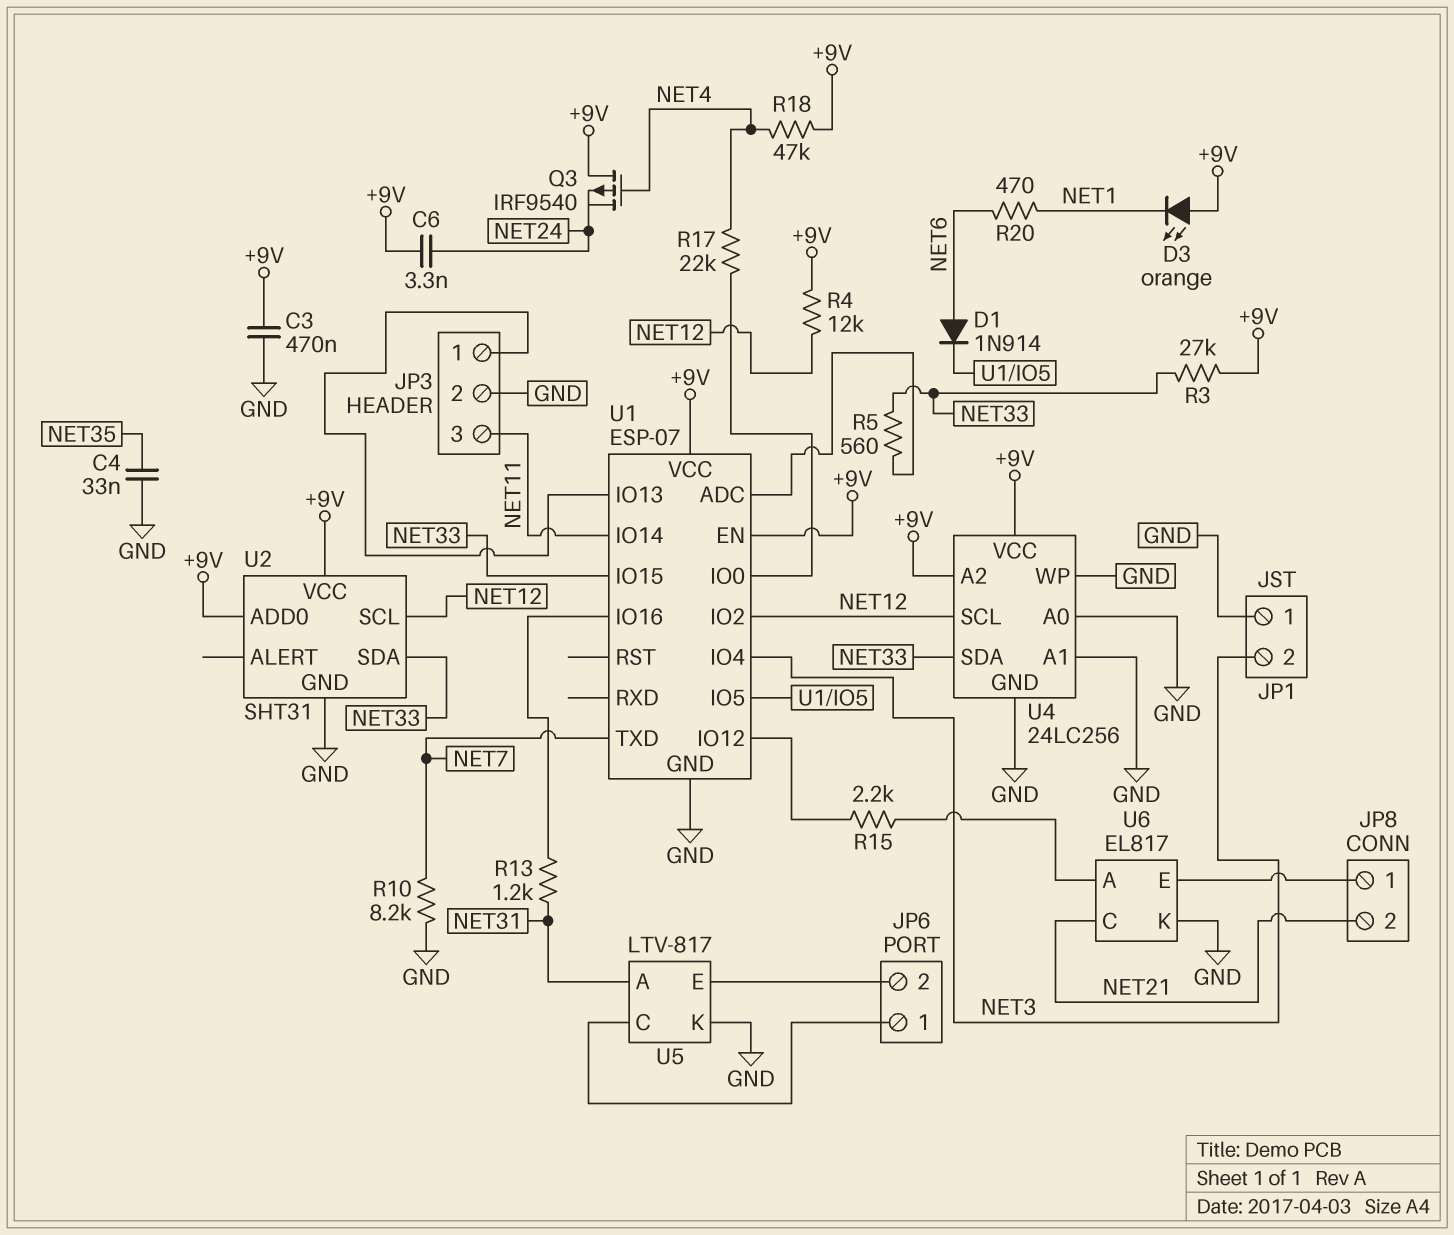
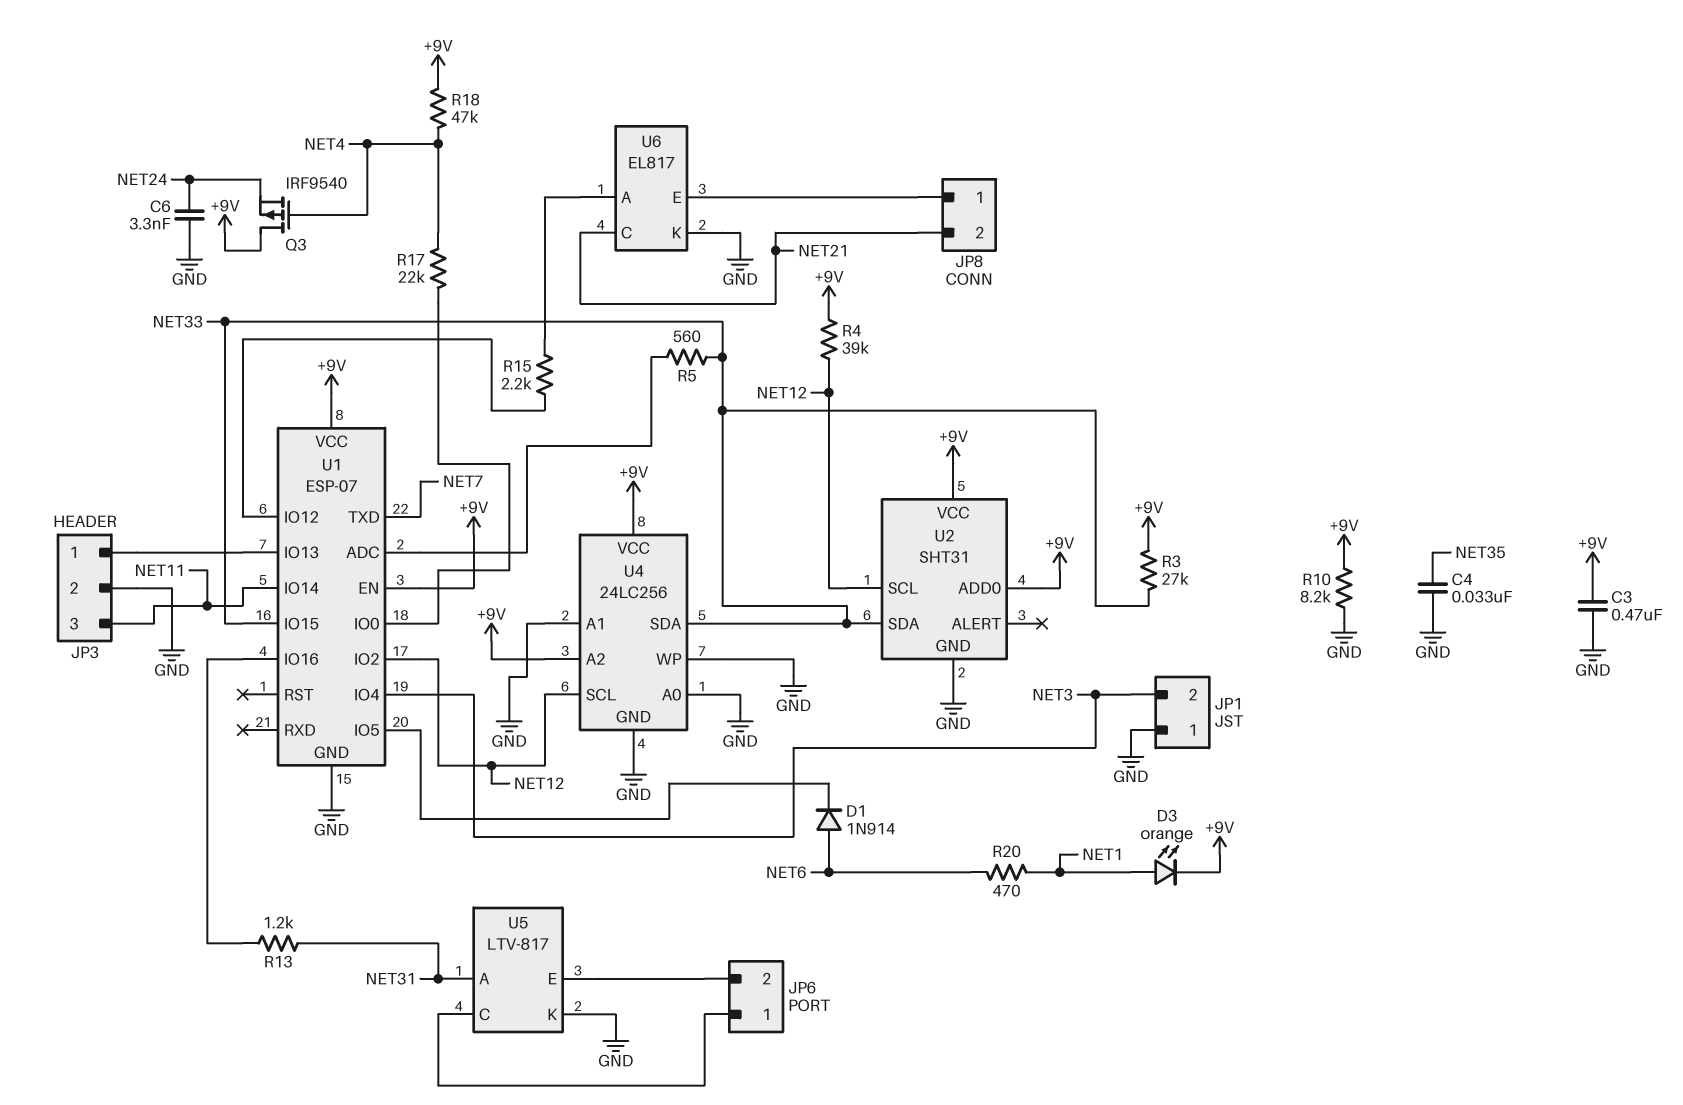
C6: 3.3nF (+9V, NET24) -> 3.3nF (GND, NET24)
D3: LED orange (A +9V, K NET1) -> LED orange (A NET1, K +9V)
R4: 12k (+9V, NET12) -> 39k (+9V, NET12)
R10: 8.2k (GND, NET7) -> 8.2k (+9V, GND)

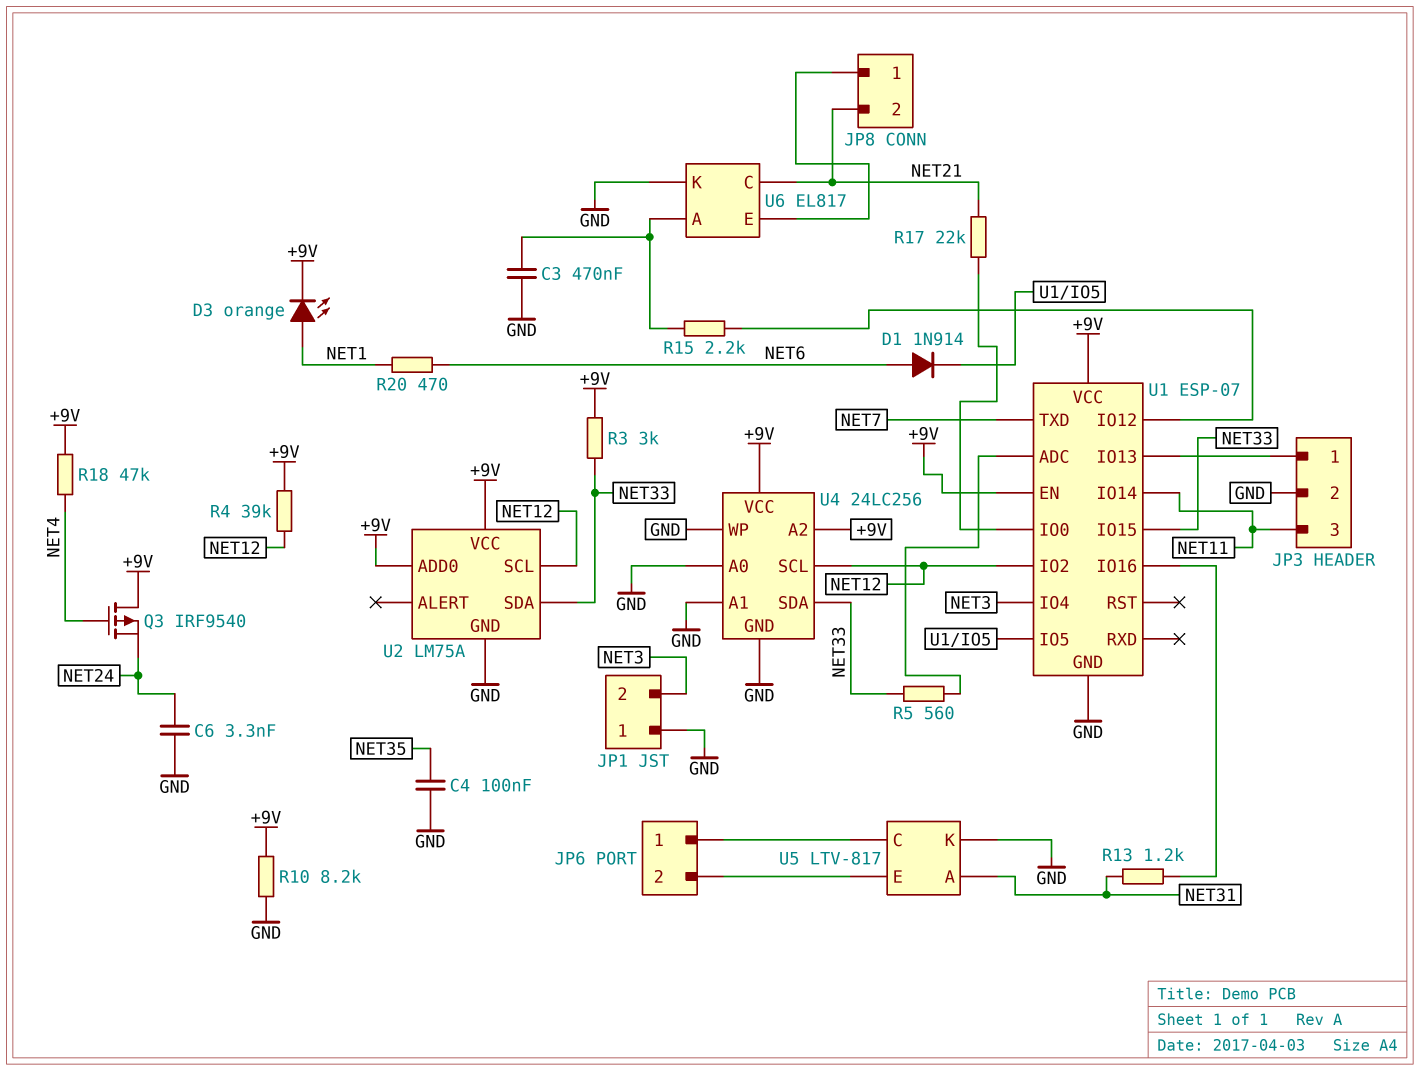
C3: 470nF (+9V, GND) -> 470nF (GND, U6/A)
C4: 33nF (GND, NET35) -> 100nF (GND, NET35)
R3: 27k (+9V, NET33) -> 3k (+9V, NET33)
R17: 22k (NET4, U1/IO0) -> 22k (NET21, U1/IO0)
U2: SHT31 -> LM75A

